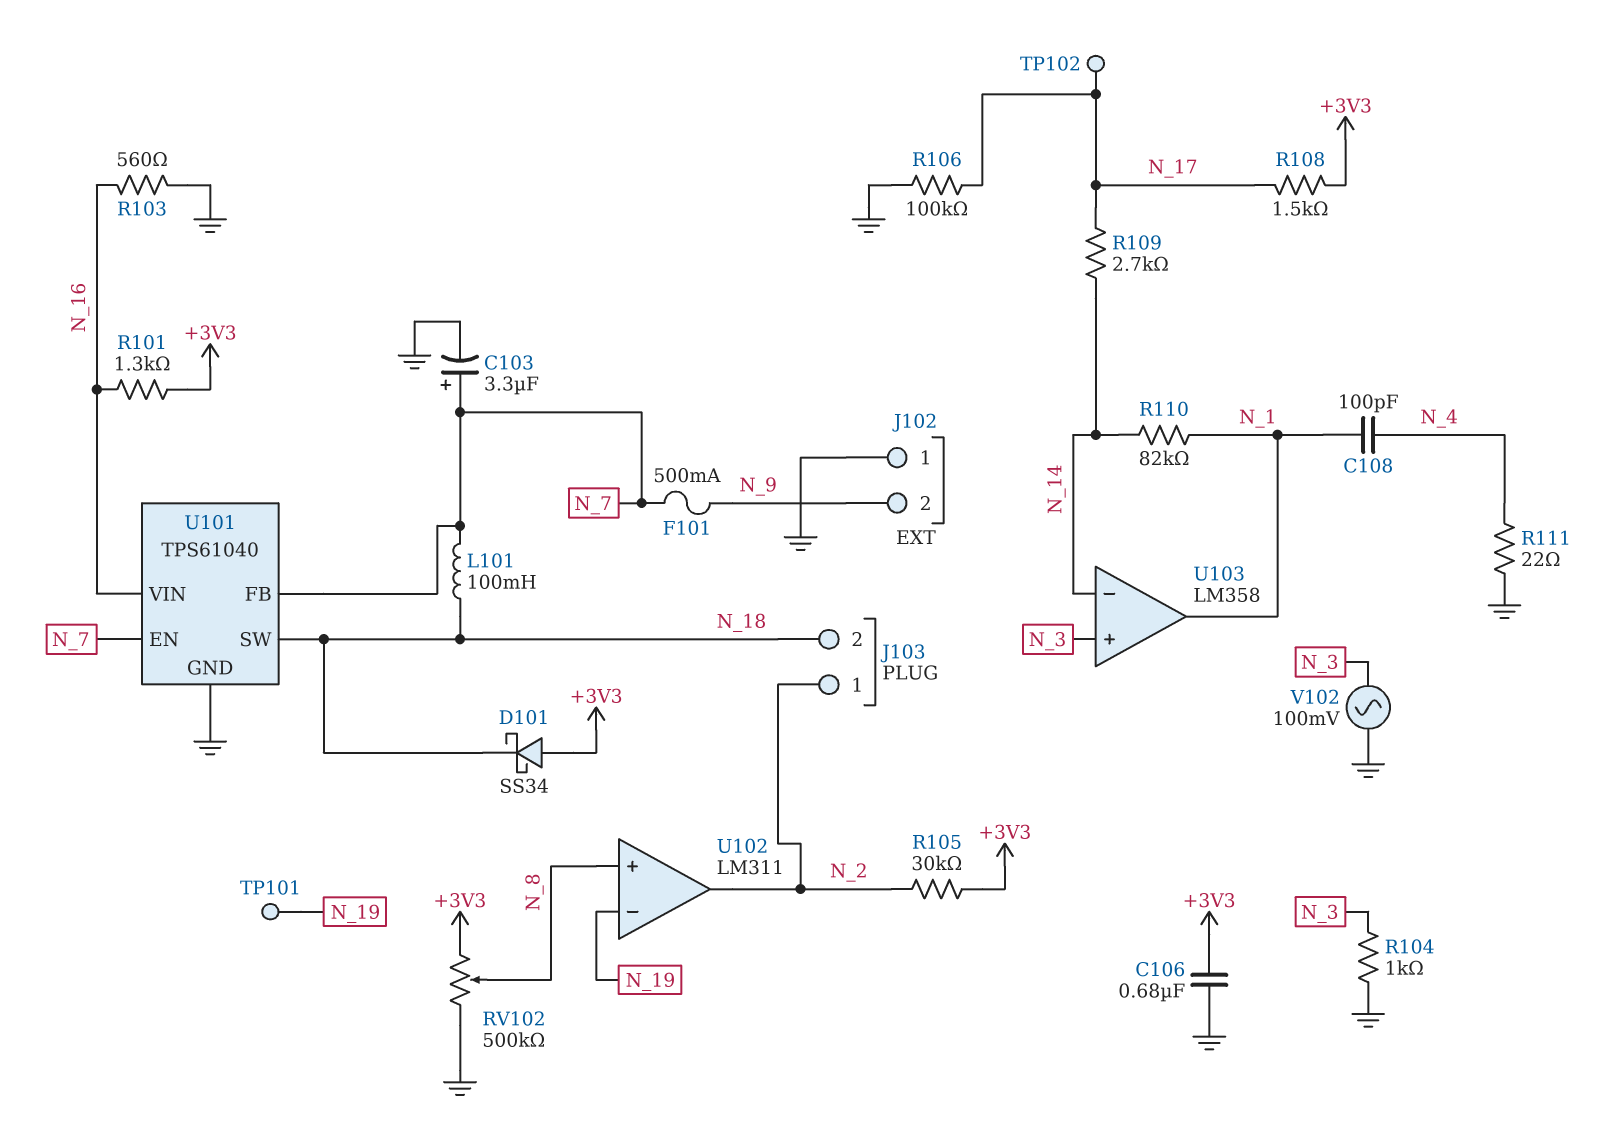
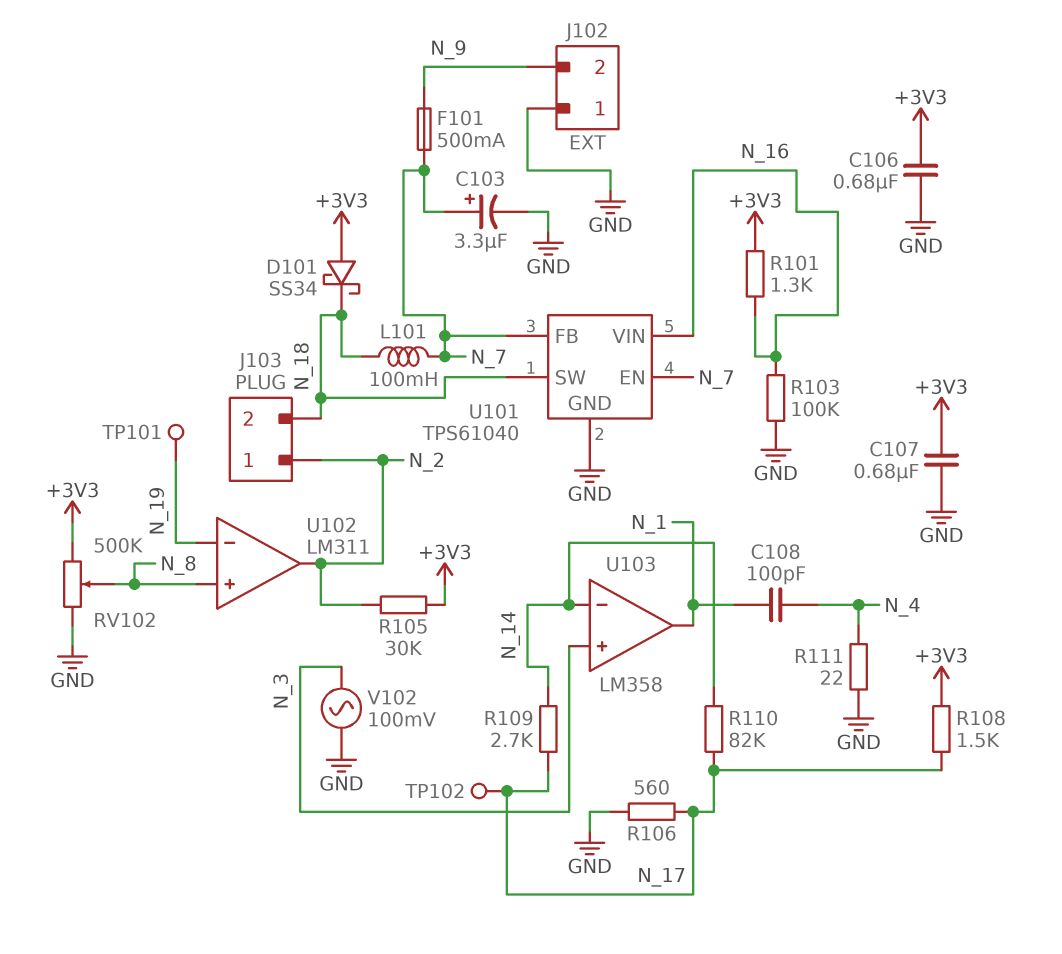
C107: none -> 680nF (+3V3, GND)
R103: 560 (GND, N_16) -> 100k (GND, N_16)
R104: 1k (GND, N_3) -> none
R106: 100k (GND, N_17) -> 560 (GND, N_17)
R110: 82k (N_1, N_14) -> 82k (N_14, N_17)

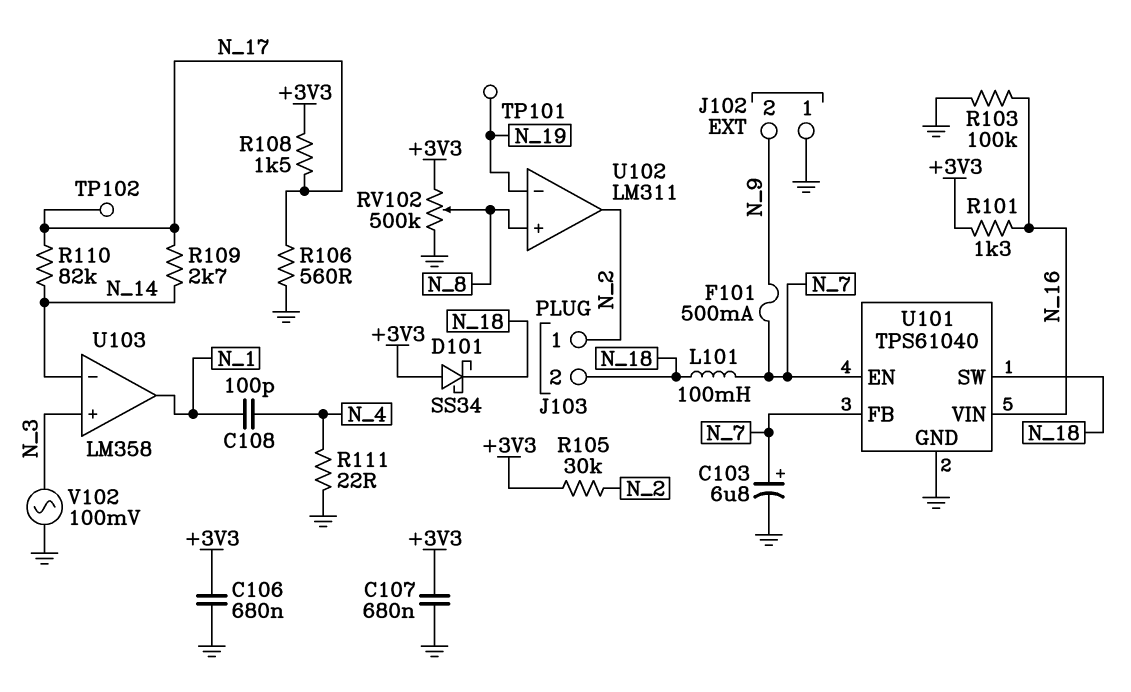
C103: 3.3uF (plus N_7, minus GND) -> 6.8uF (plus N_7, minus GND)

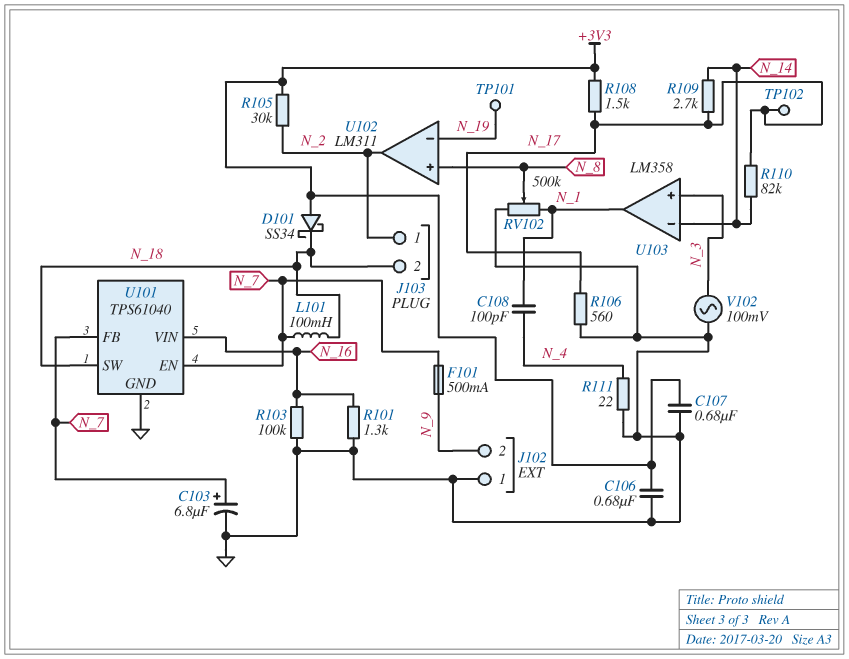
R101: 1.3k (+3V3, N_16) -> 1.3k (GND, N_16)
RV102: 500k (+3V3, GND, wiper N_8) -> 500k (GND, N_1, wiper N_8)

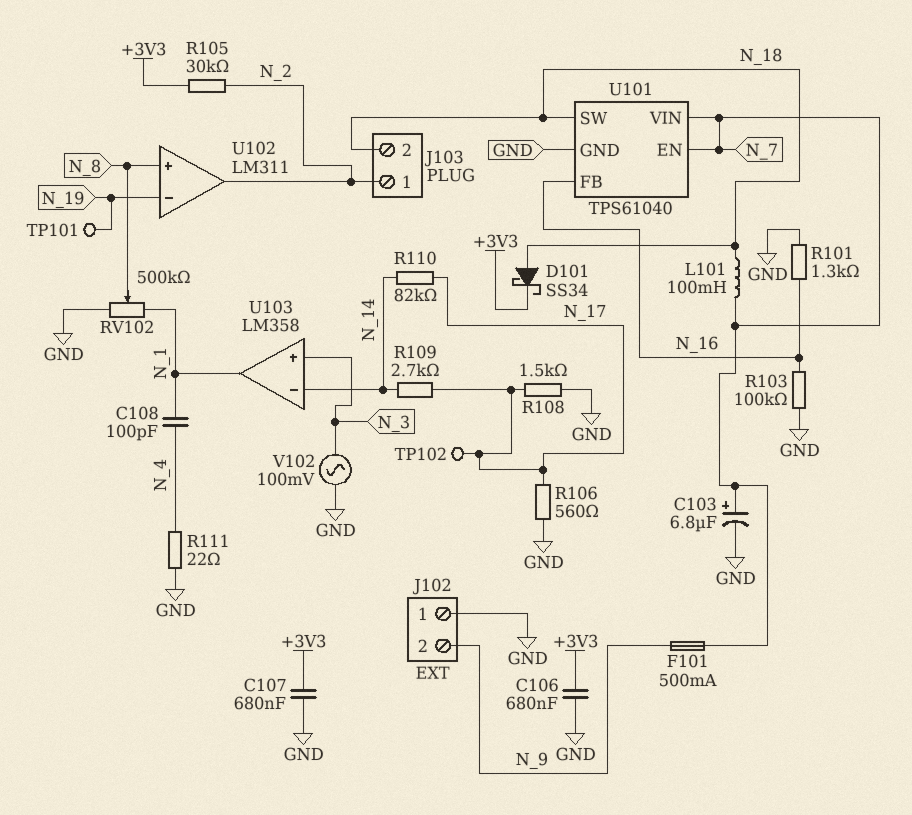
D101: schottky SS34 (A +3V3, K N_18) -> schottky SS34 (A N_18, K +3V3)
R108: 1.5k (+3V3, N_17) -> 1.5k (GND, N_17)
U101 pin FB: N_7 -> N_16
U101 pin VIN: N_16 -> N_7

